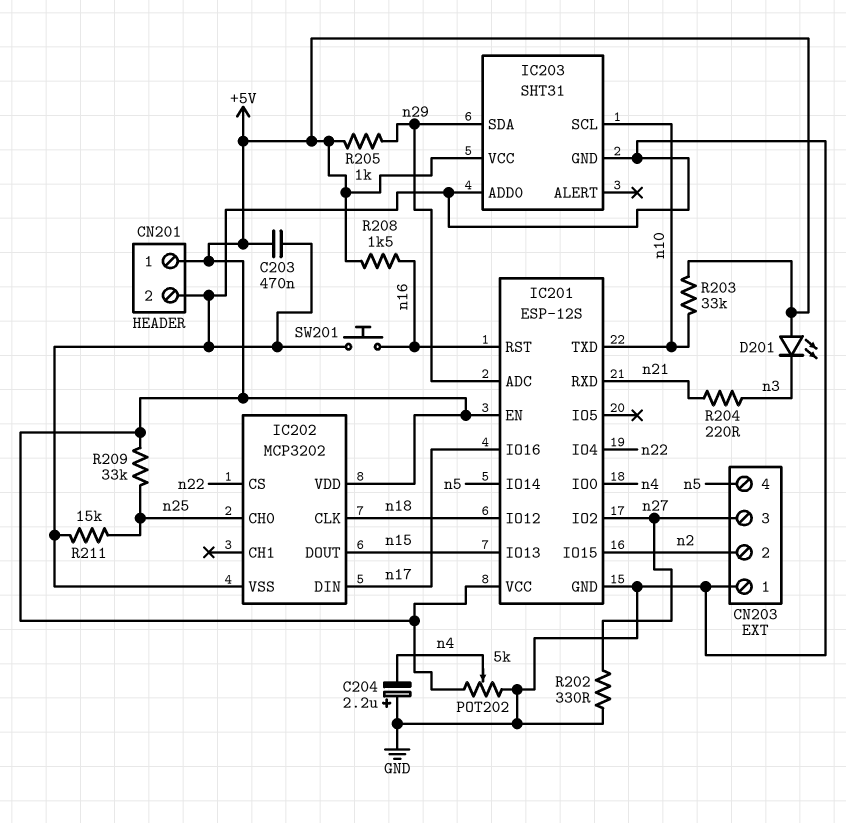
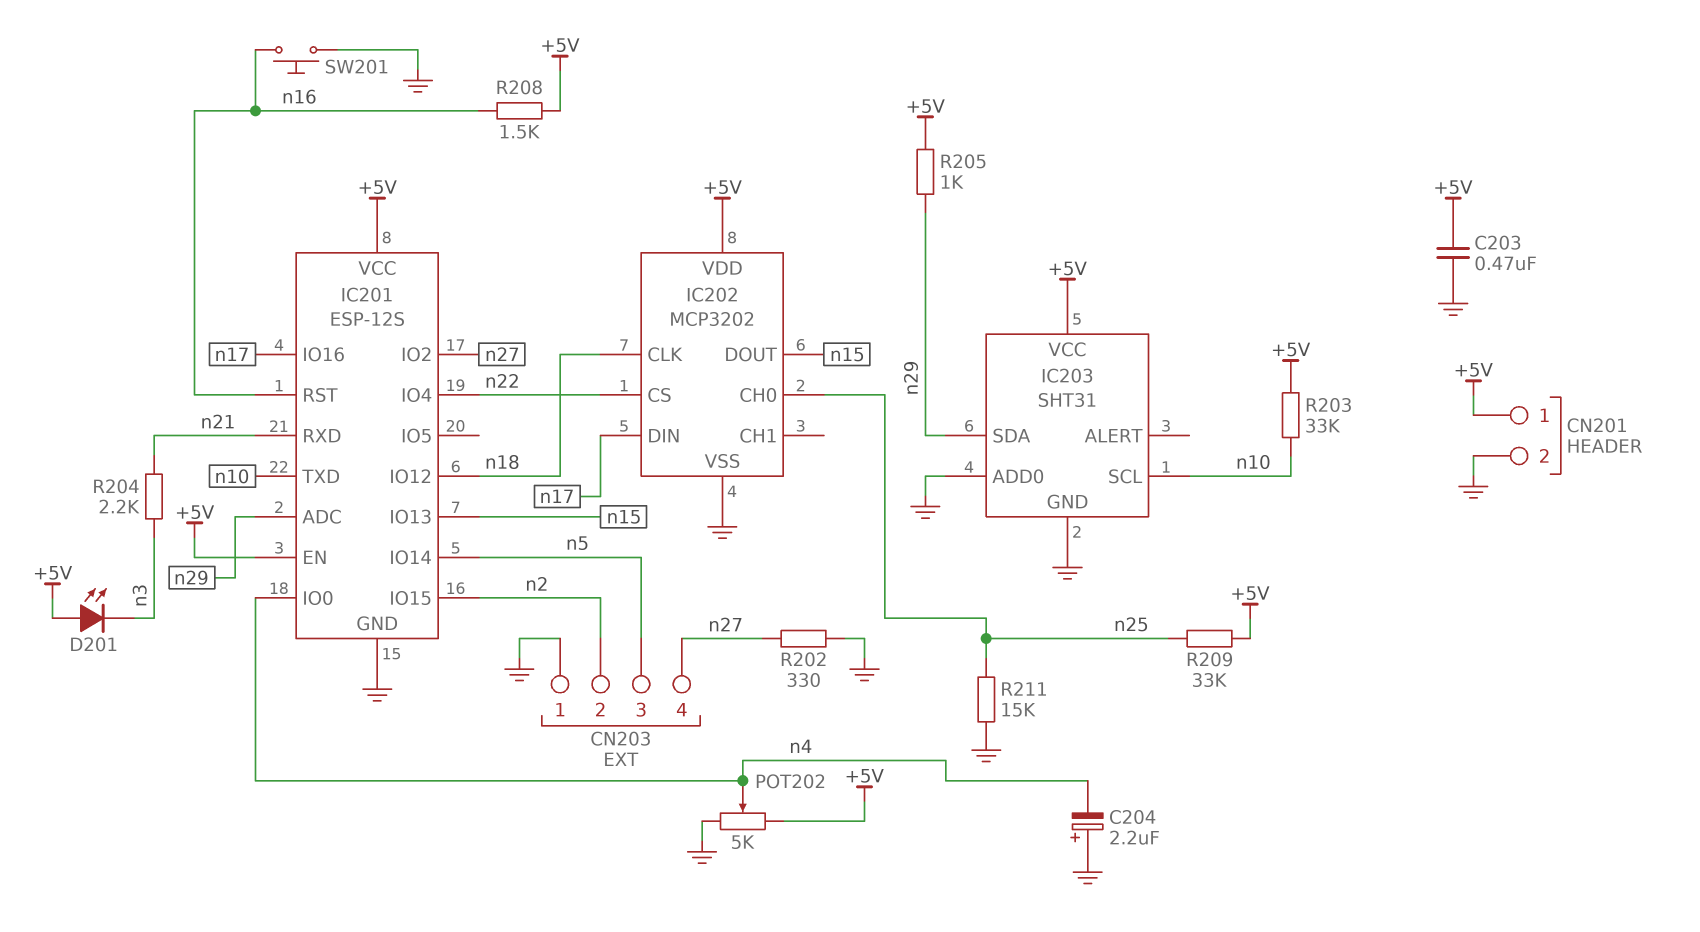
CN203 pin 3: n27 -> n5
CN203 pin 4: n5 -> n27
R204: 220 (n3, n21) -> 2.2k (n3, n21)

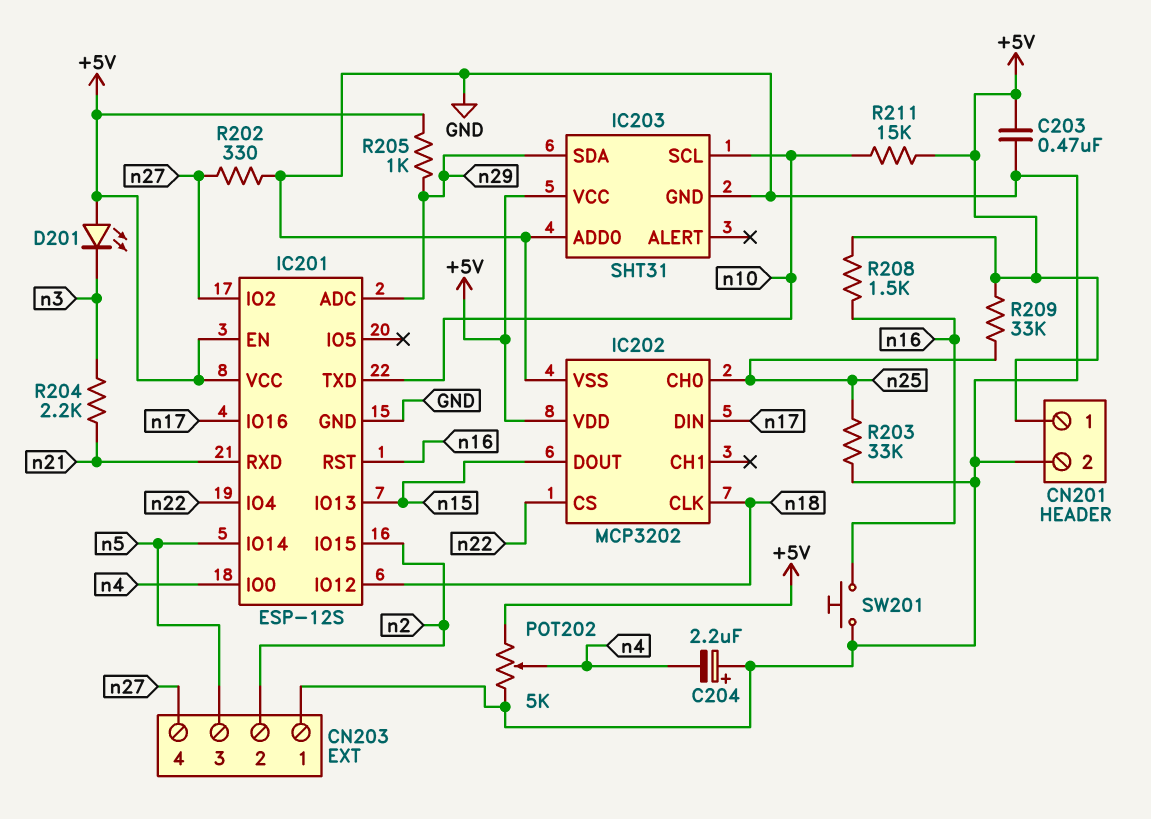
R203: 33k (+5V, n10) -> 33k (GND, n25)
R211: 15k (GND, n25) -> 15k (+5V, n10)

